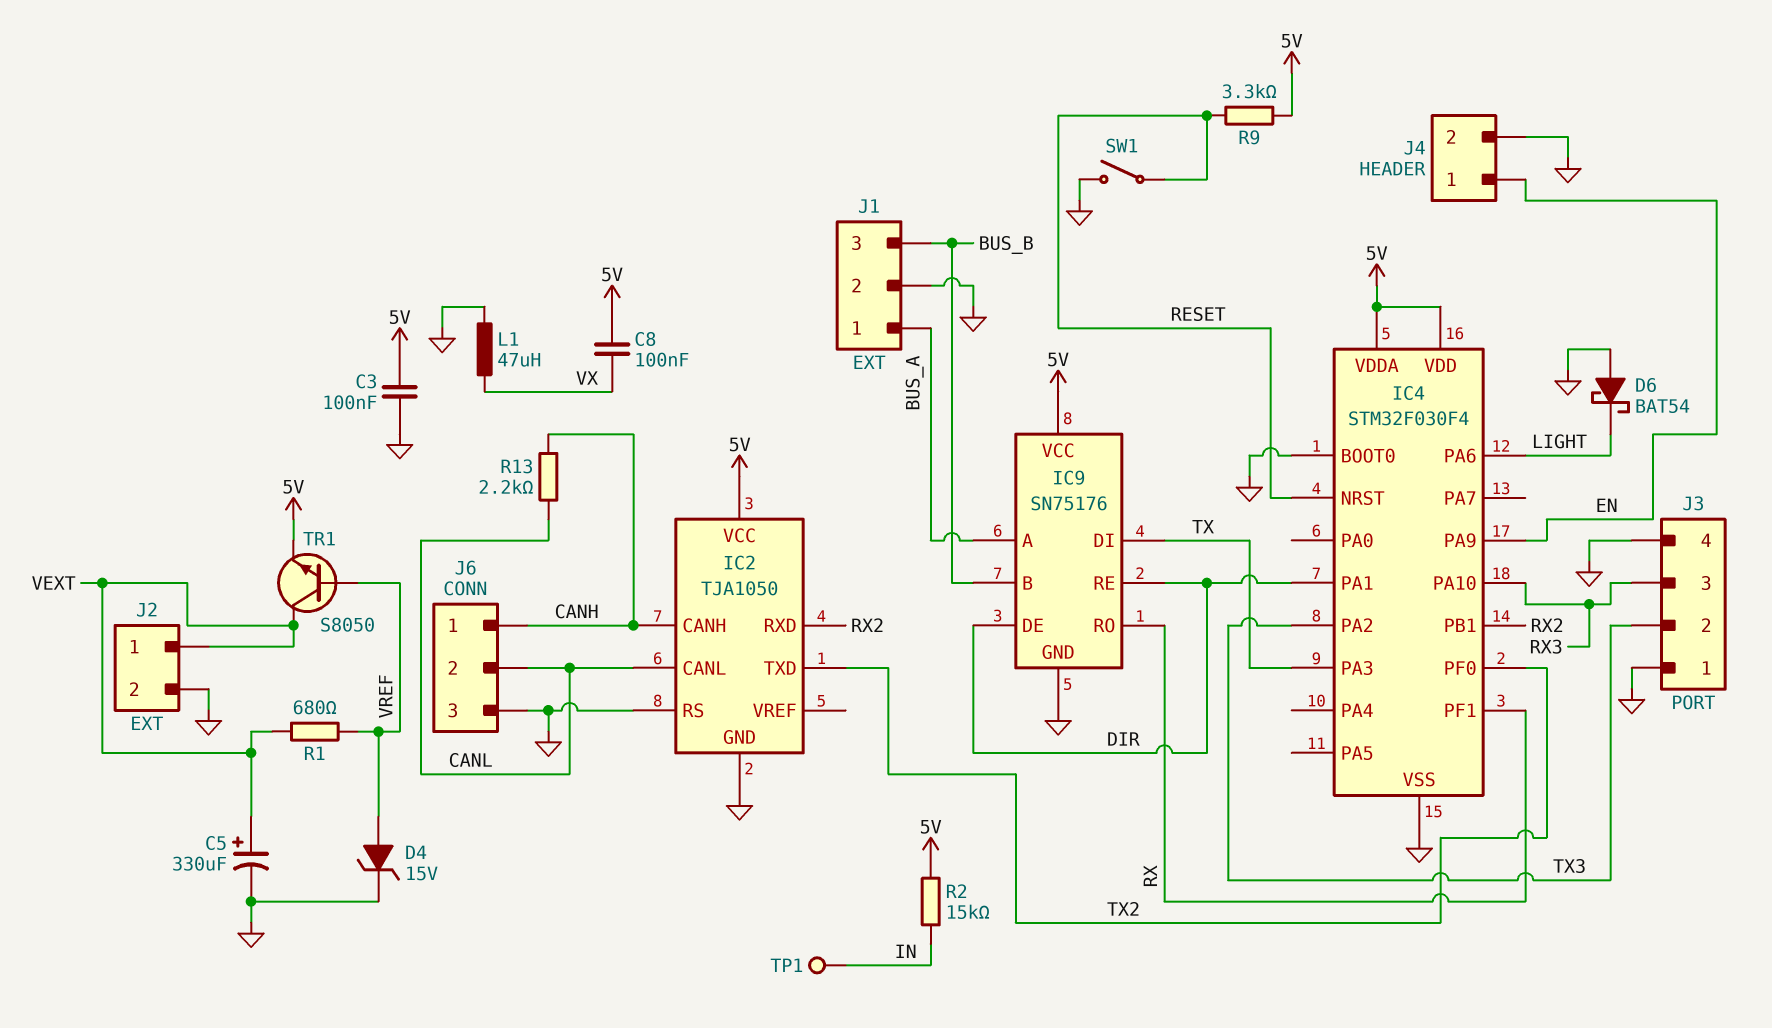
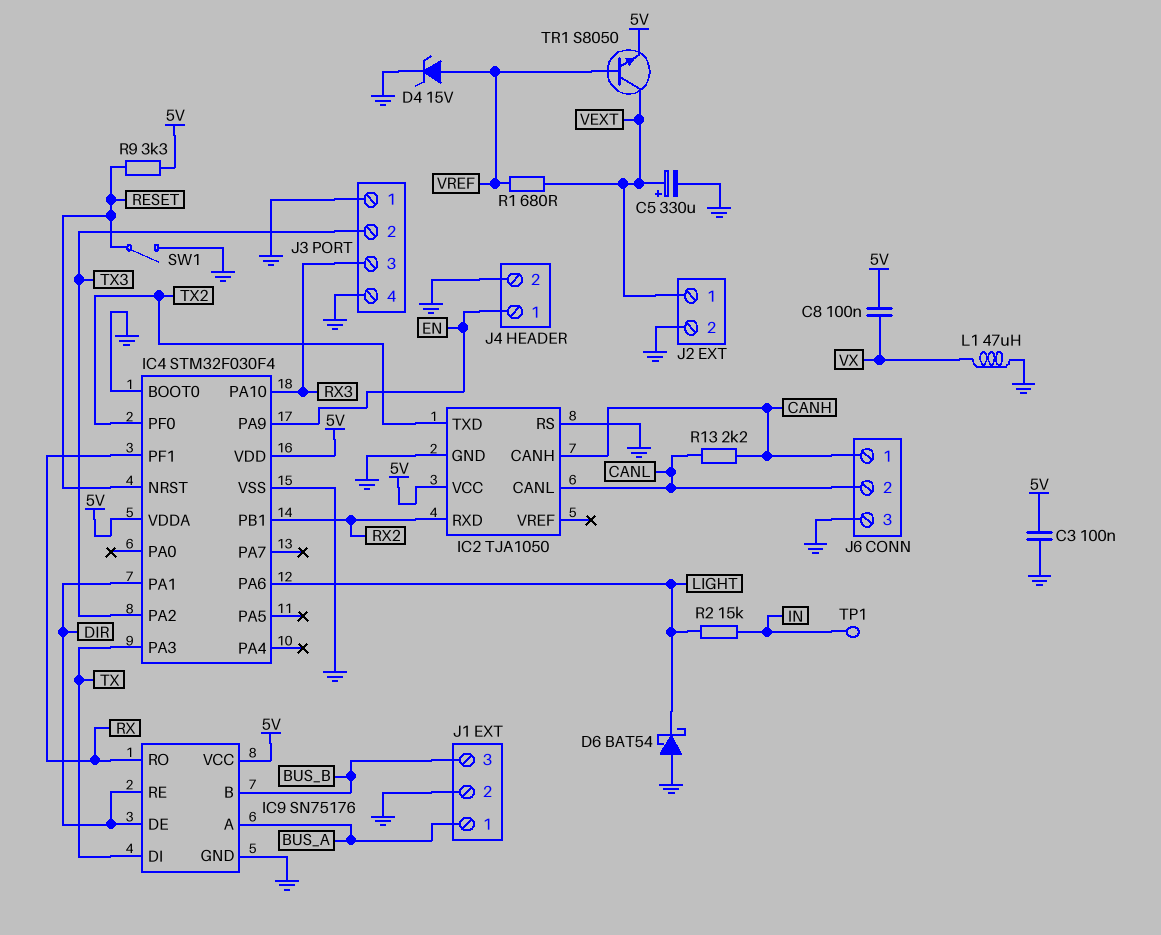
R2: 15k (5V, IN) -> 15k (IN, LIGHT)

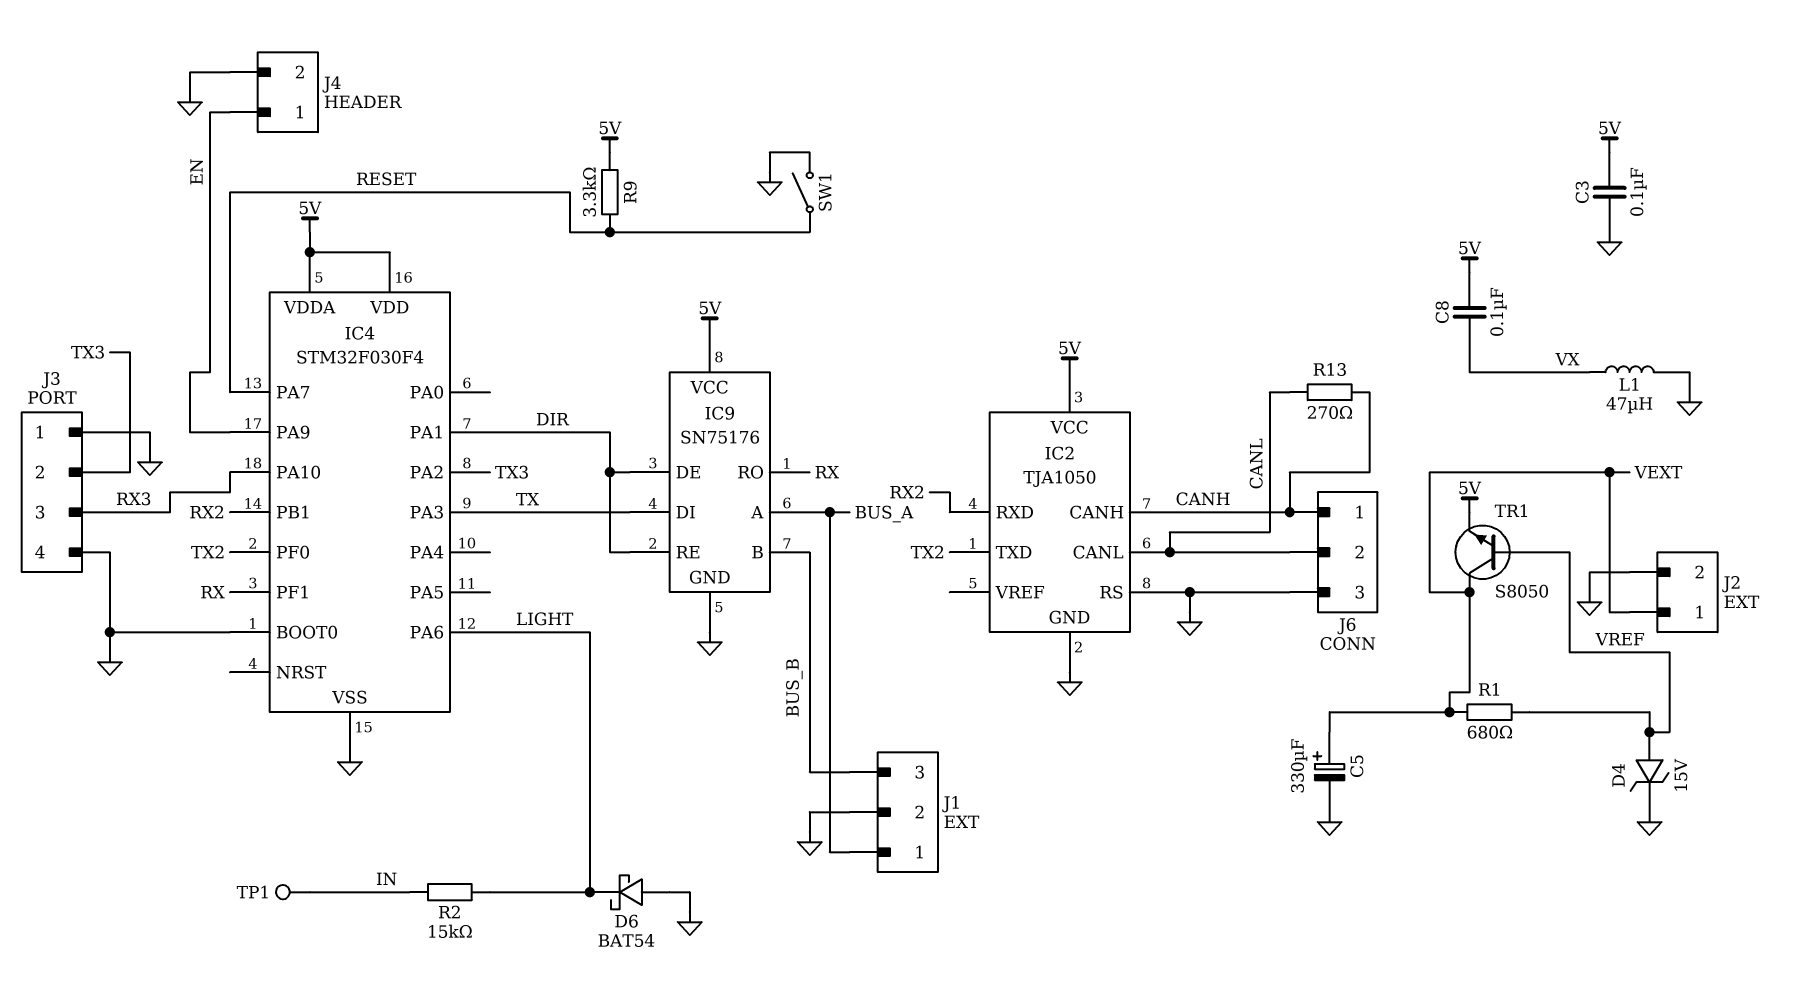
IC4 pin NRST: RESET -> none
IC4 pin PA7: none -> RESET
R13: 2.2k (CANH, CANL) -> 270 (CANH, CANL)

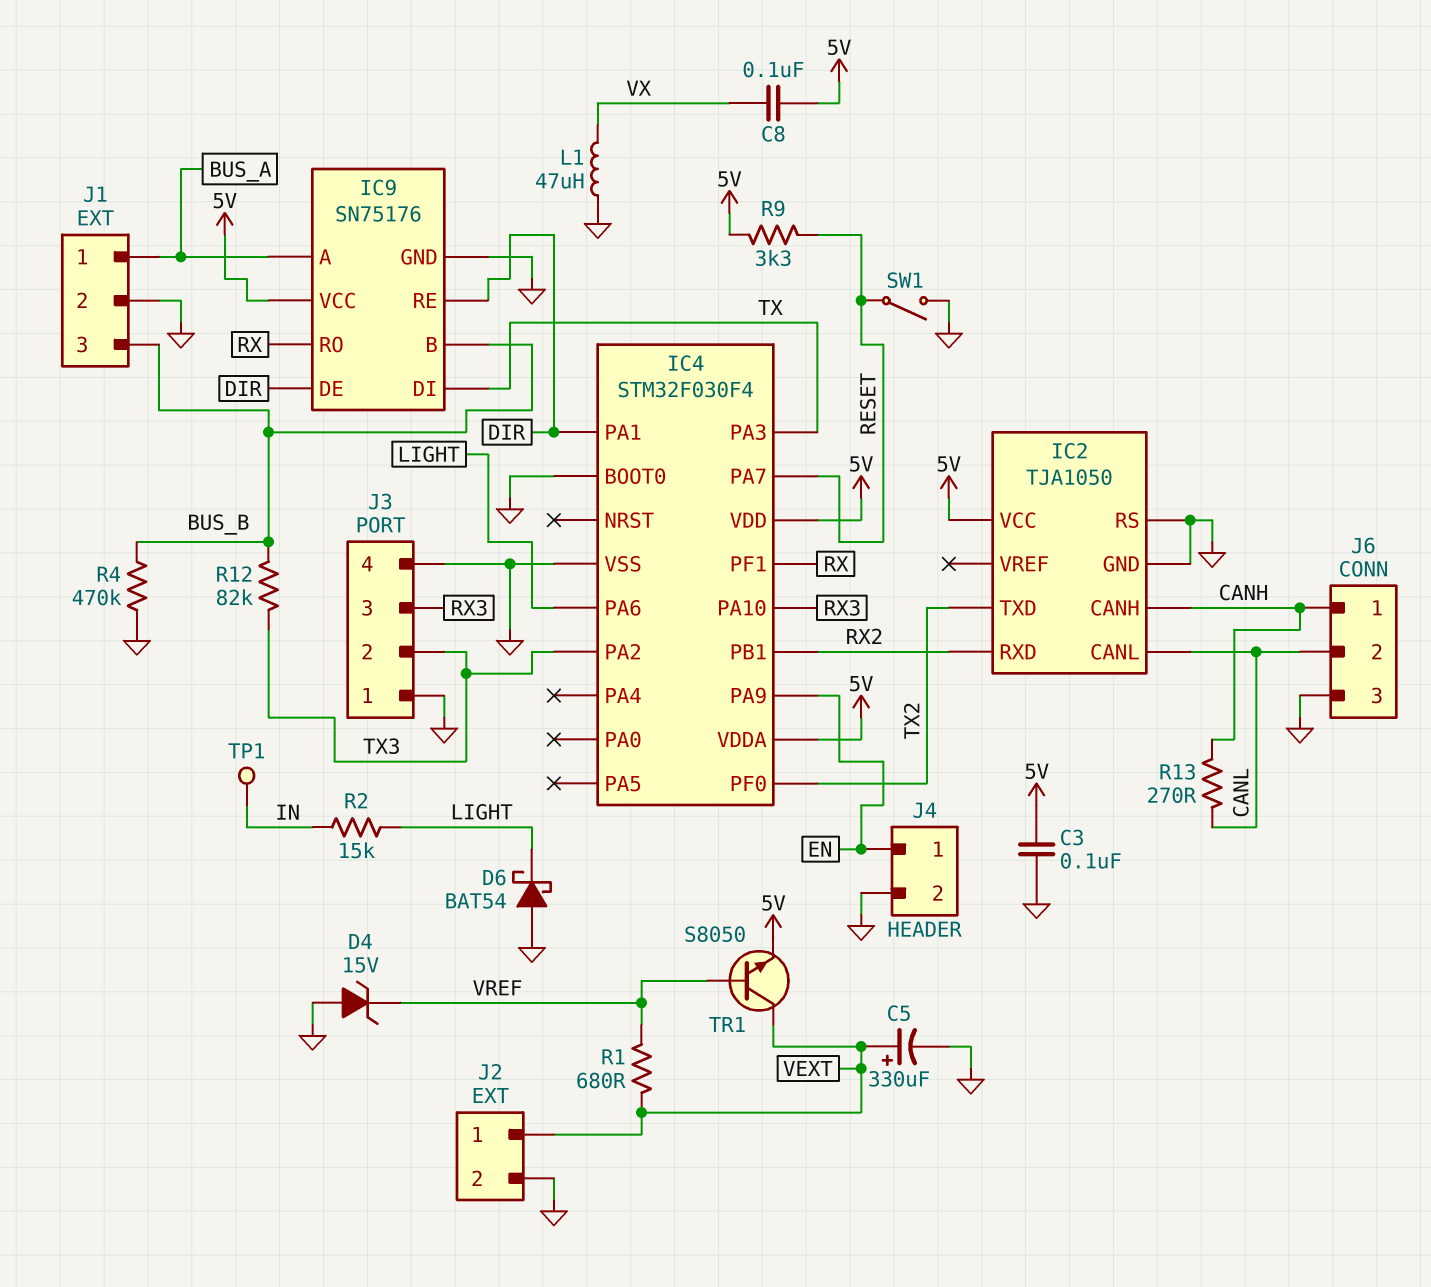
D4: zener 15V (A VREF, K GND) -> zener 15V (A GND, K VREF)
R4: none -> 470k (BUS_B, GND)
R12: none -> 82k (BUS_B, TX3)

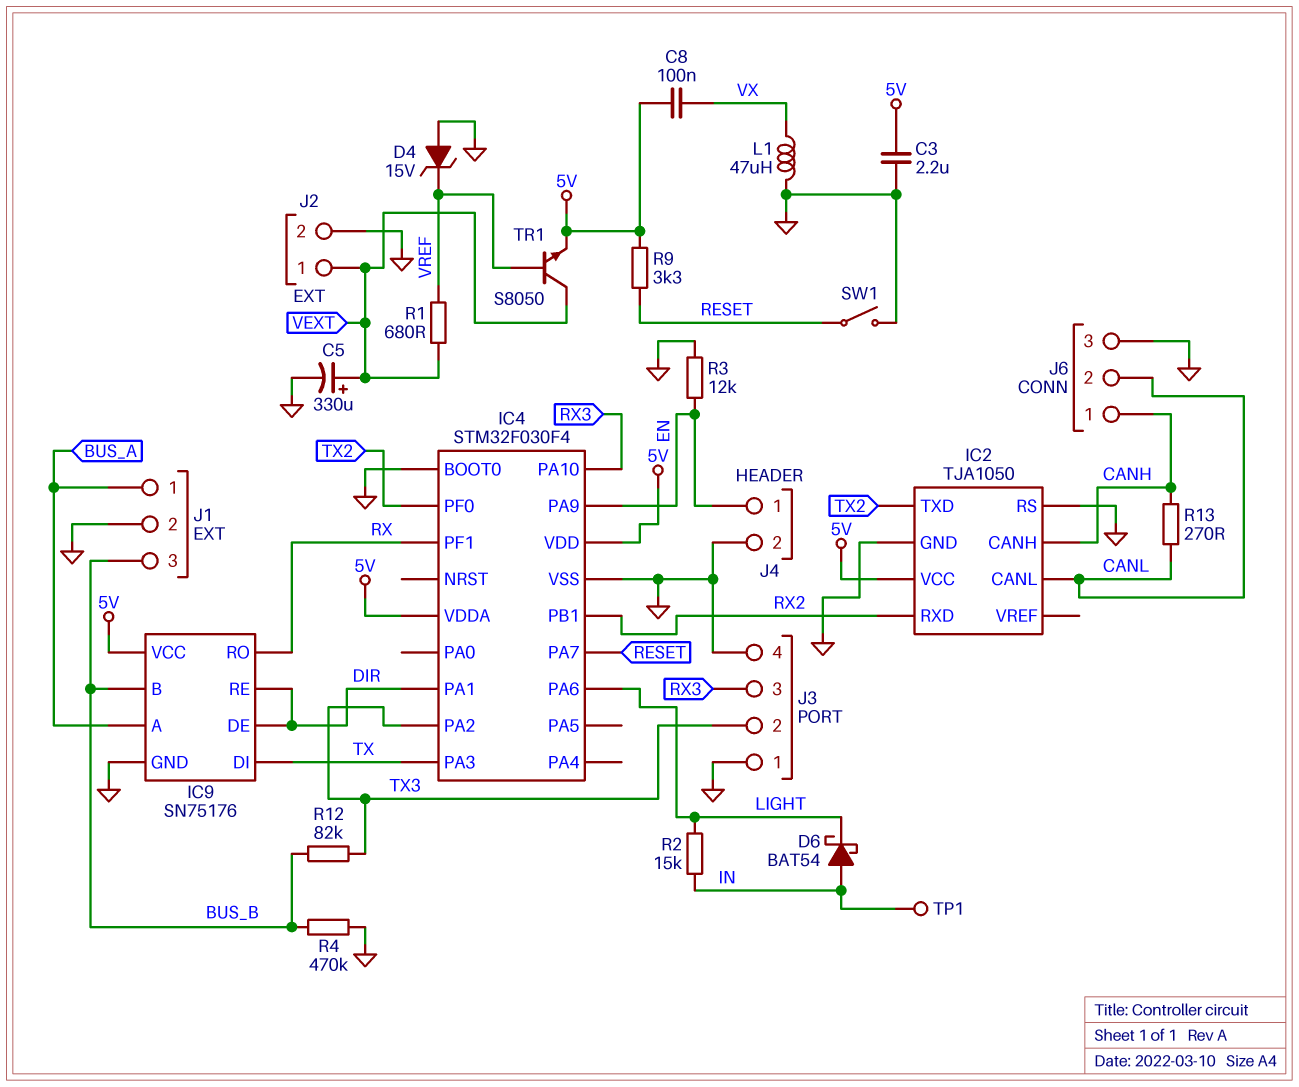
C3: 100nF (5V, GND) -> 2.2uF (5V, GND)
D6: schottky BAT54 (A GND, K LIGHT) -> schottky BAT54 (A IN, K LIGHT)
R3: none -> 12k (EN, GND)

